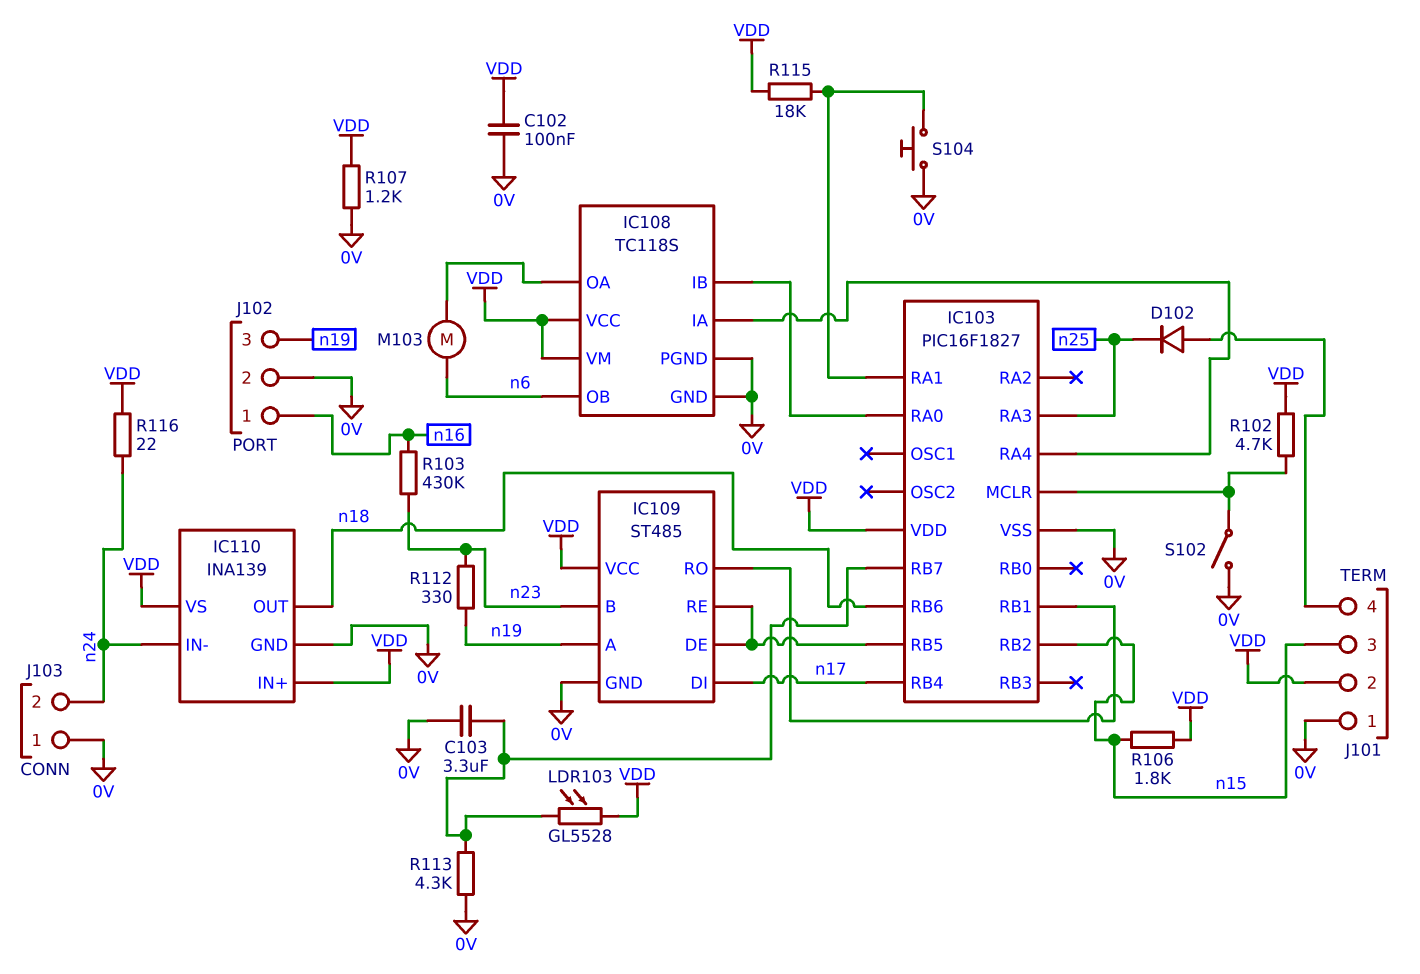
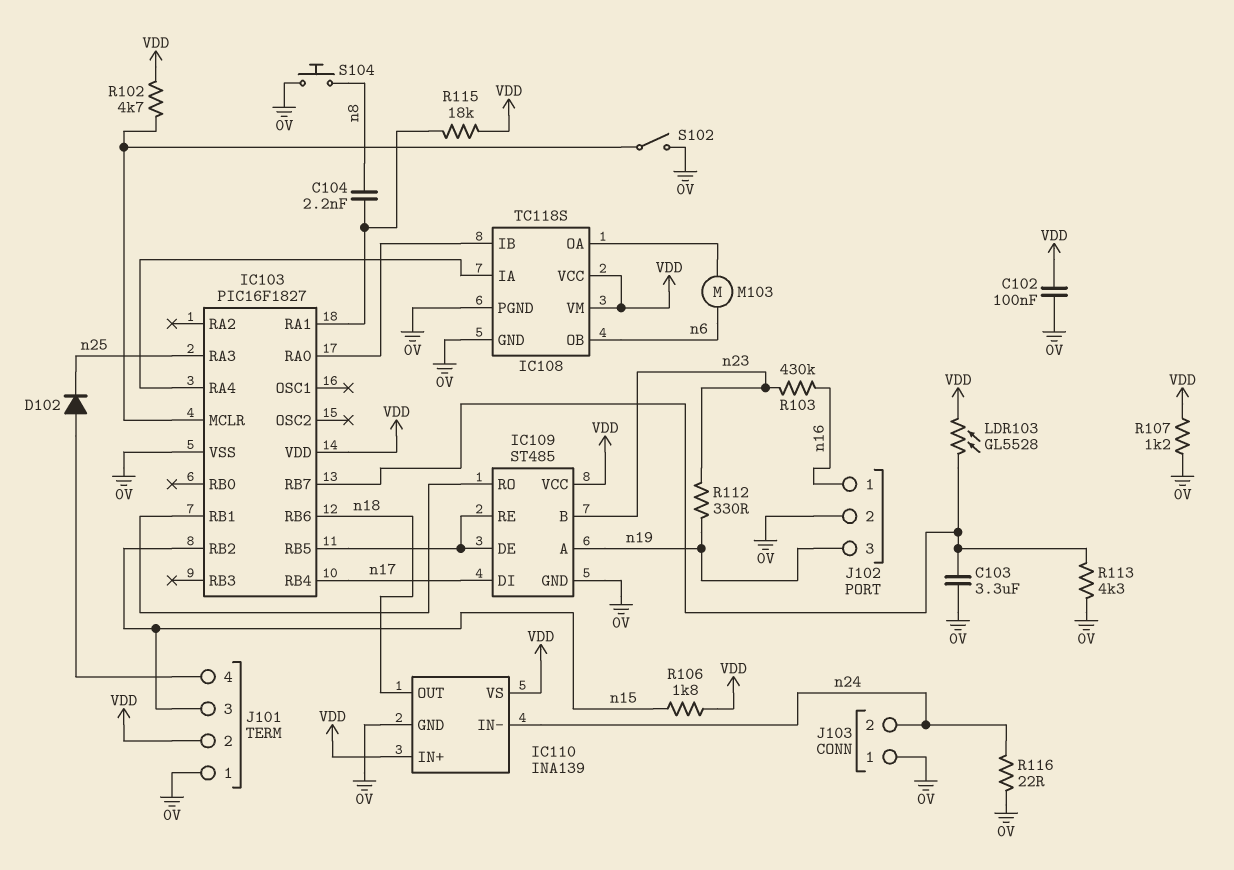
C104: none -> 2.2nF (IC103/RA1, n8)
R116: 22 (VDD, n24) -> 22 (0V, n24)
S104: button (0V, IC103/RA1) -> button (0V, n8)

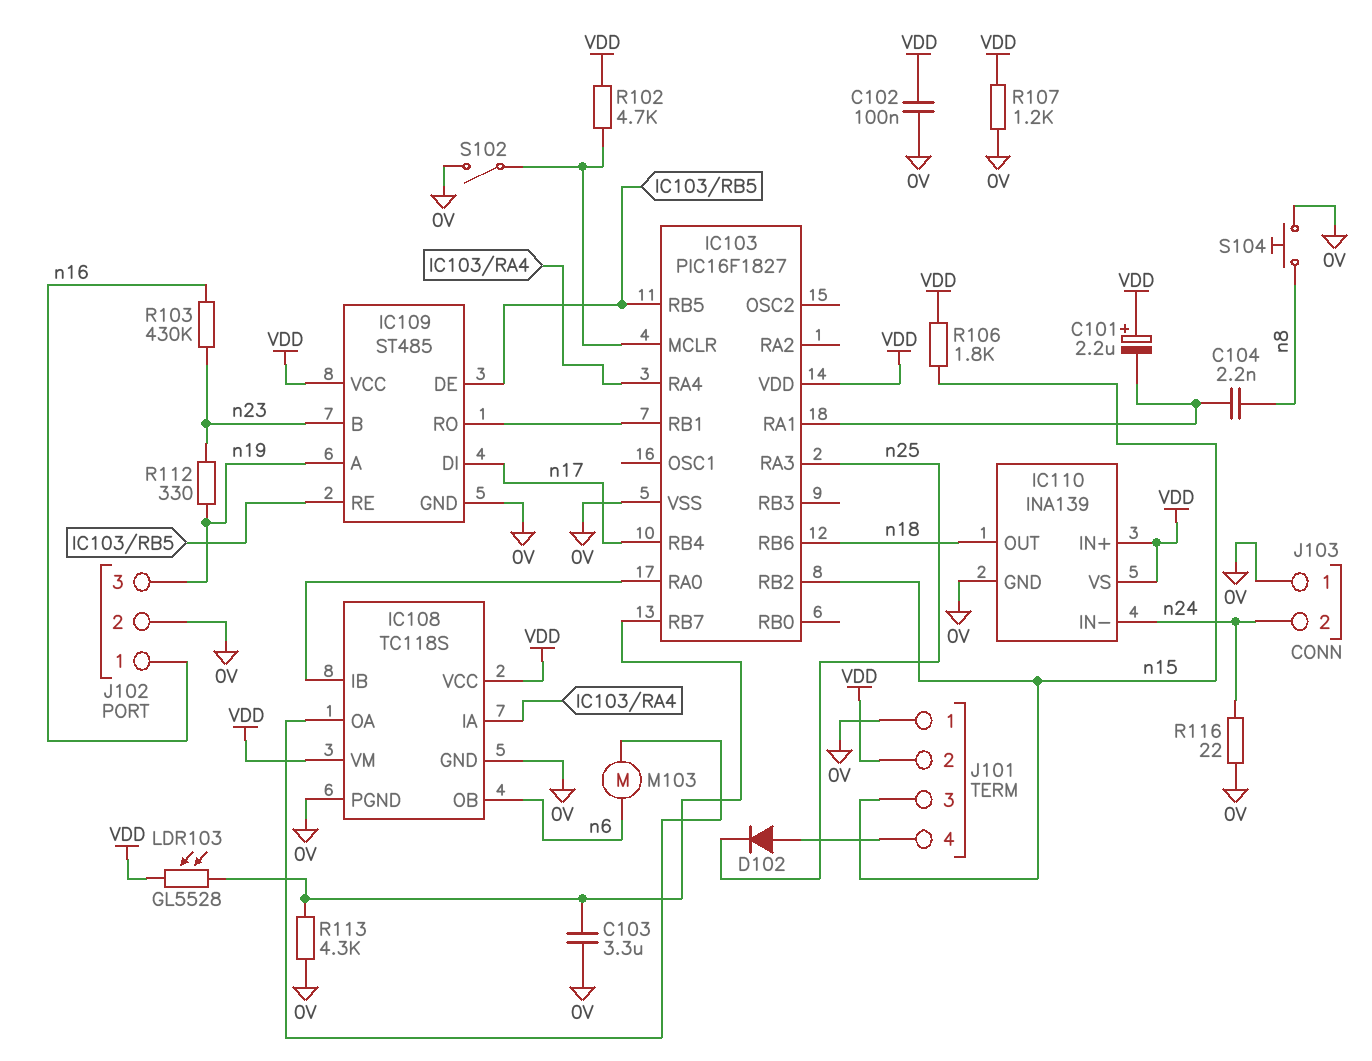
C101: none -> 2.2uF (plus VDD, minus IC103/RA1)
R115: 18k (IC103/RA1, VDD) -> none

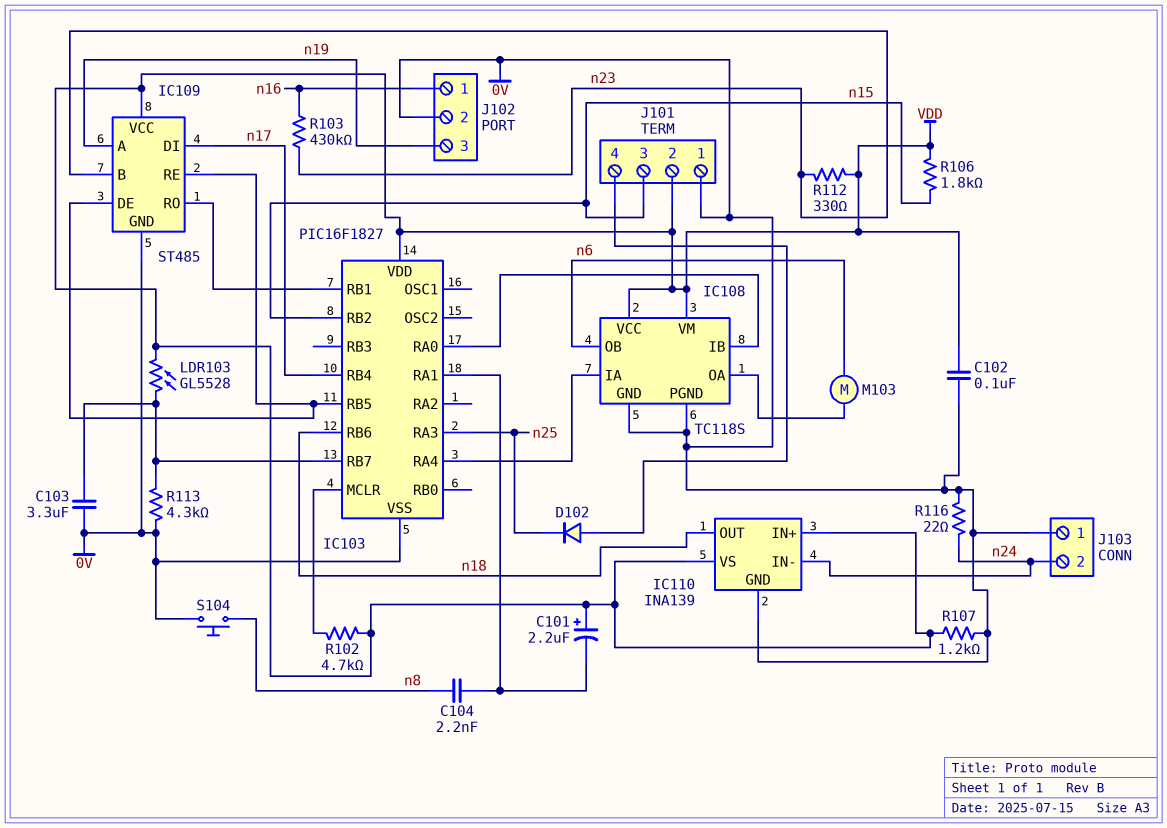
R112: 330 (n19, n23) -> 330 (VDD, n23)
S102: switch (0V, IC103/MCLR) -> none

